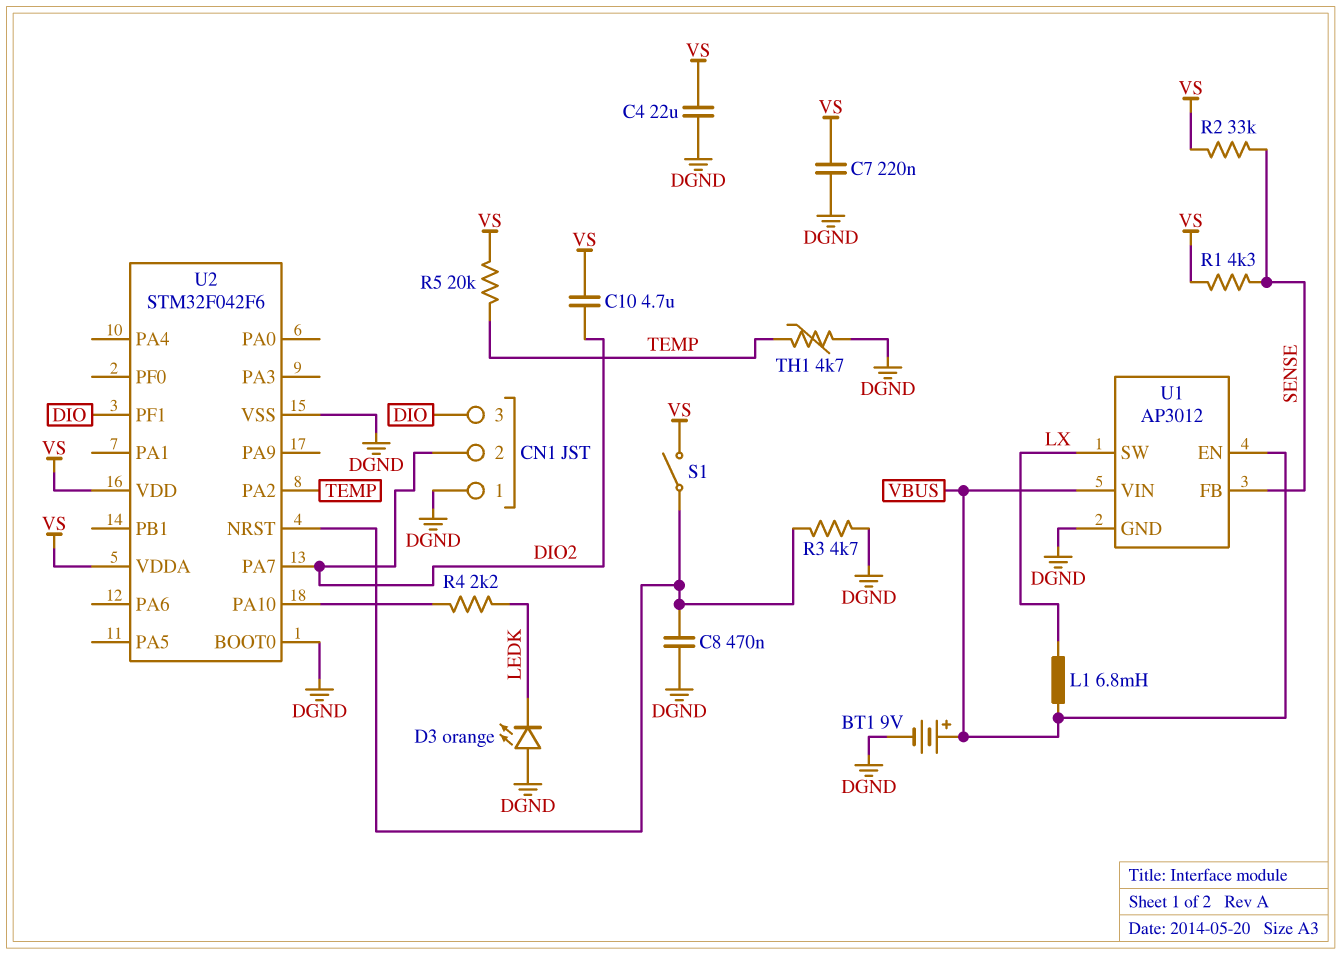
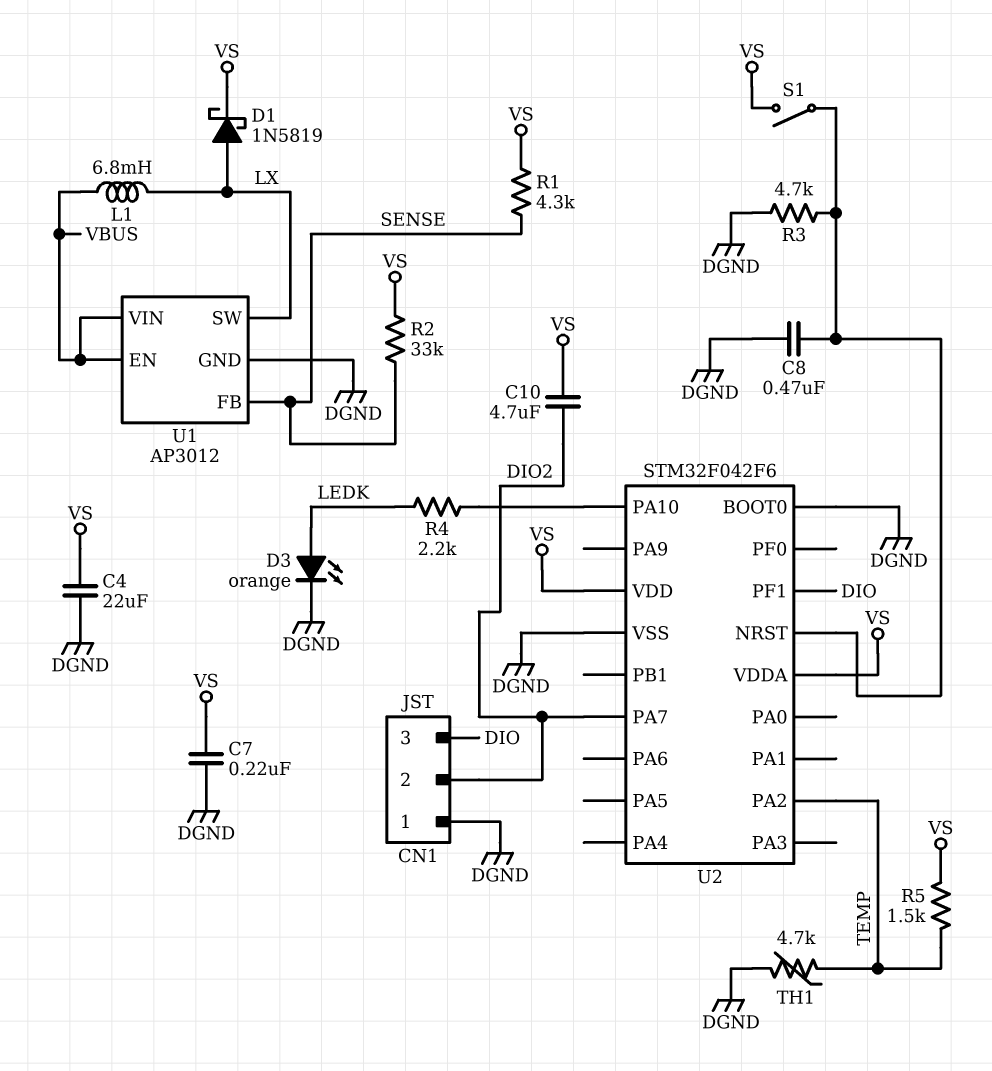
BT1: 9V (plus VBUS, minus DGND) -> none
D1: none -> schottky 1N5819 (A LX, K VS)
D3: LED orange (A DGND, K LEDK) -> LED orange (A LEDK, K DGND)
R5: 20k (TEMP, VS) -> 1.5k (TEMP, VS)

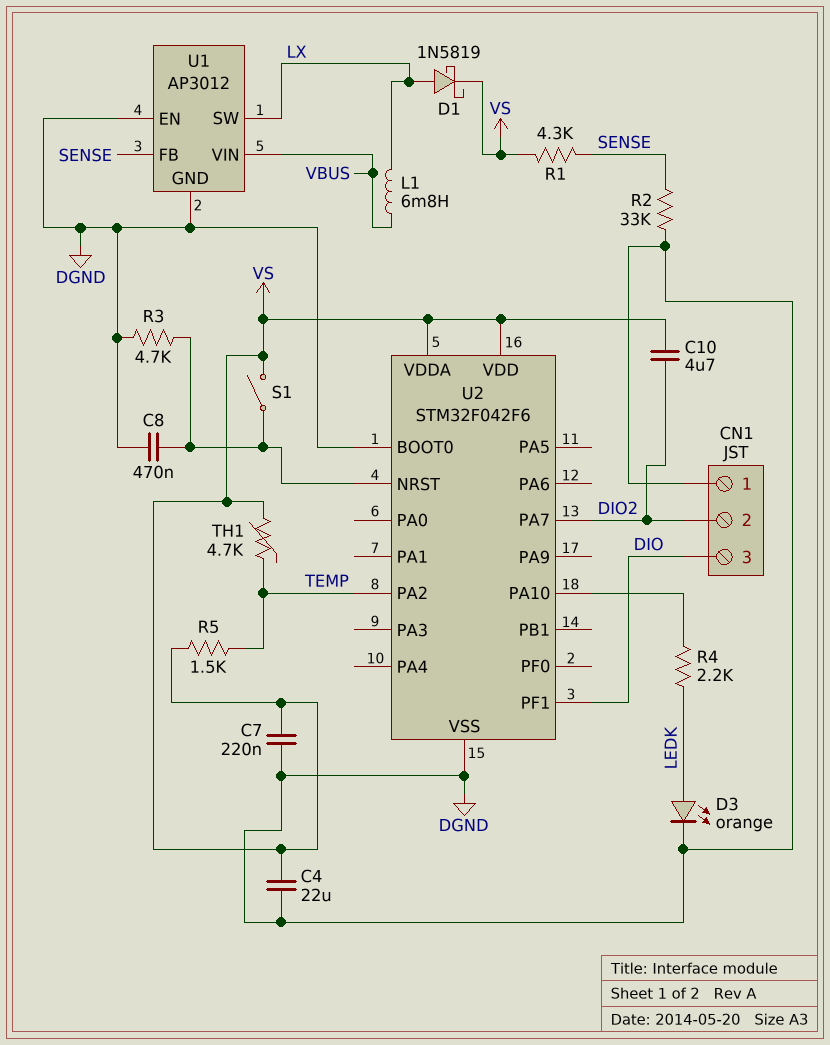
R2: 33k (SENSE, VS) -> 33k (DGND, SENSE)
TH1: 4.7k (DGND, TEMP) -> 4.7k (TEMP, VS)
U1 pin EN: VBUS -> DGND

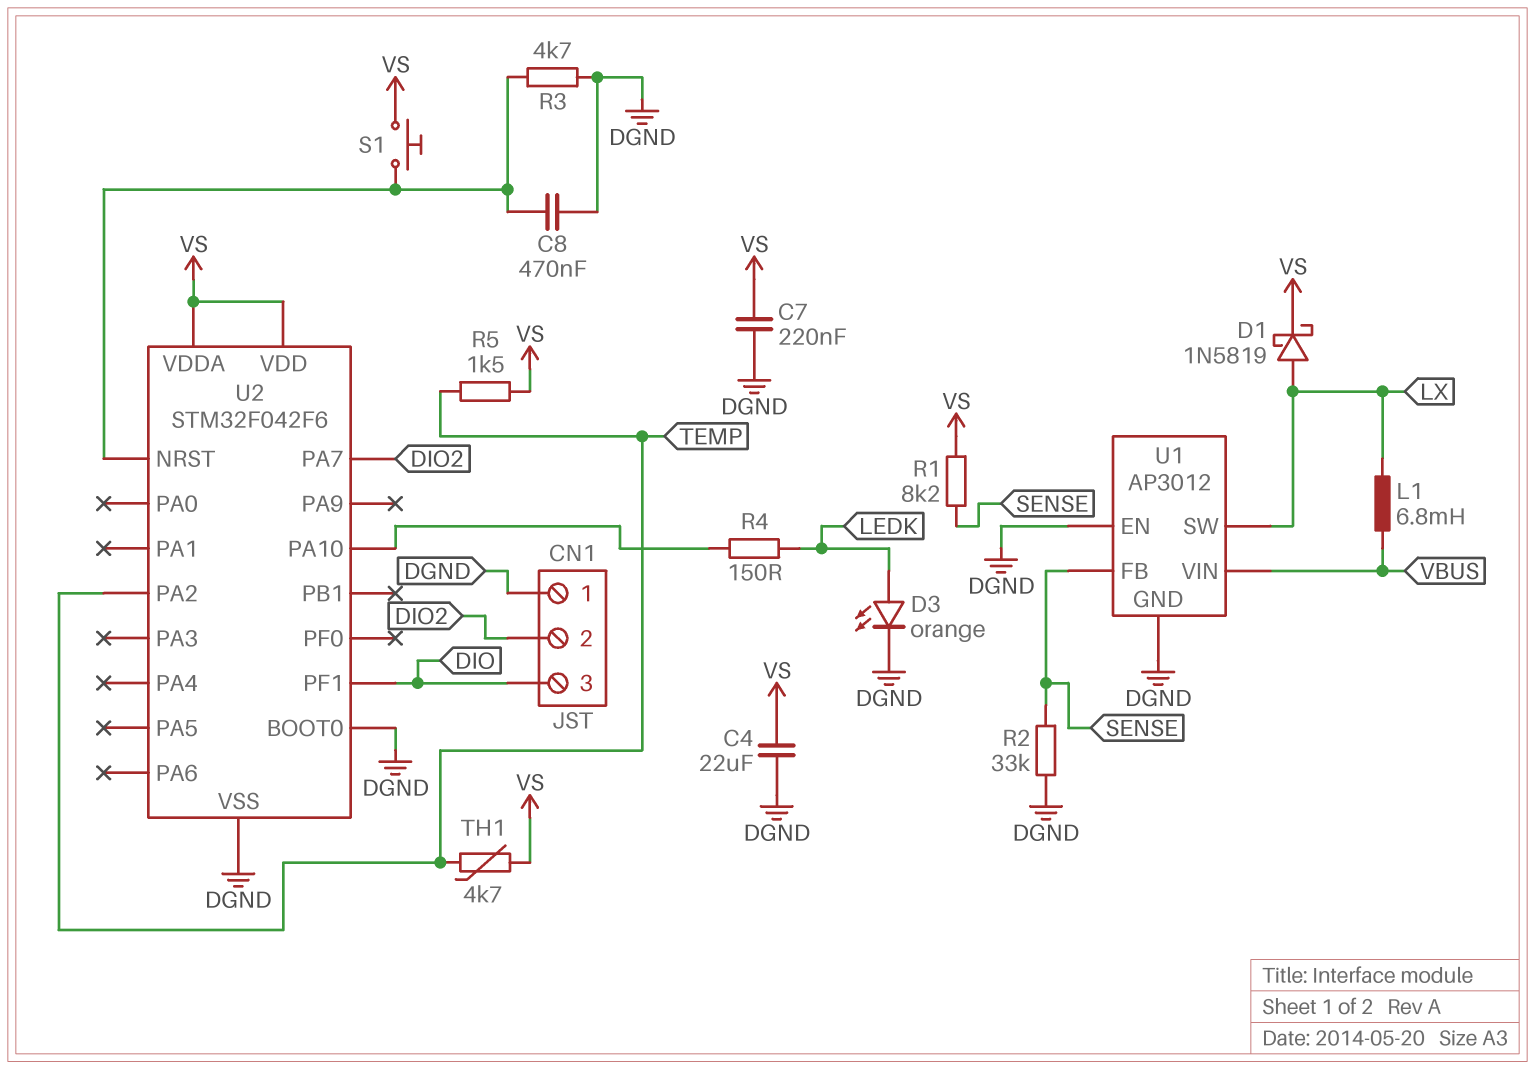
C10: 4.7uF (DIO2, VS) -> none
R1: 4.3k (SENSE, VS) -> 8.2k (SENSE, VS)
R4: 2.2k (LEDK, U2/PA10) -> 150 (LEDK, U2/PA10)
S1: switch (U2/NRST, VS) -> button (U2/NRST, VS)

